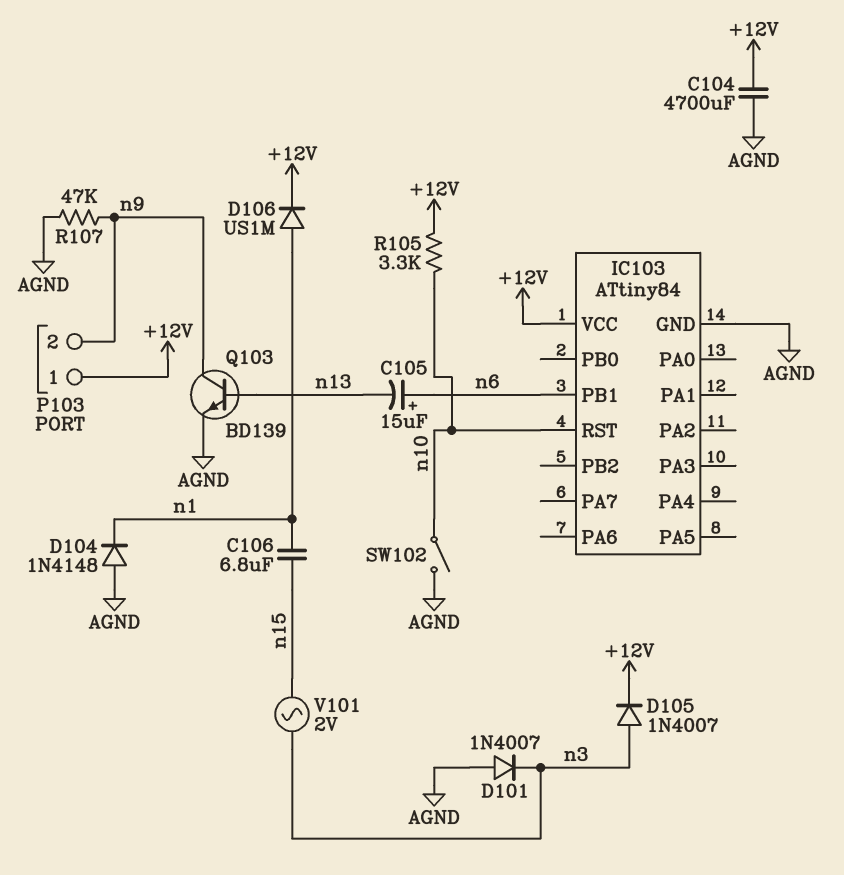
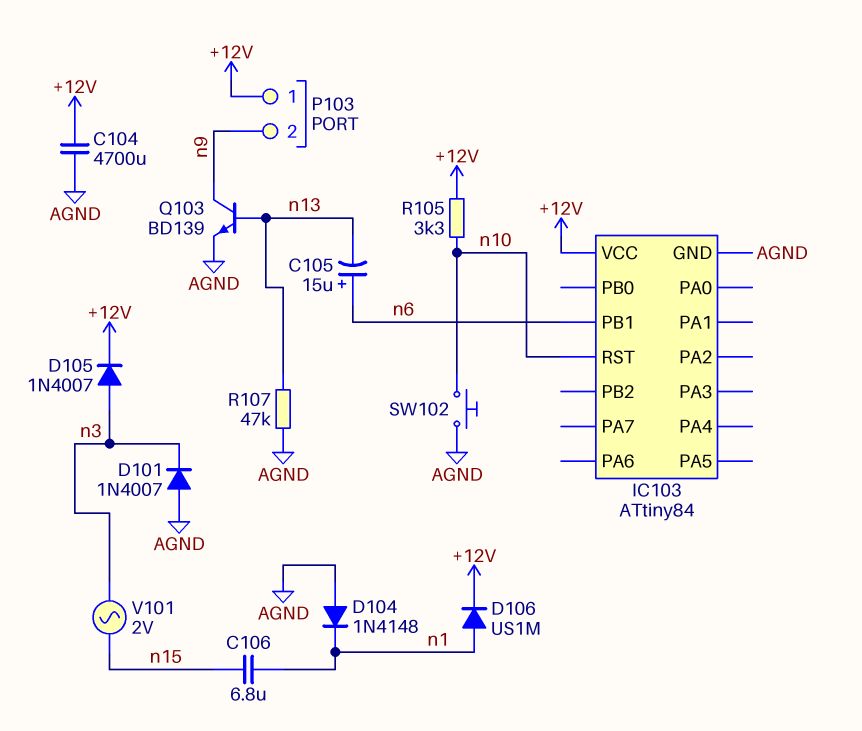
R107: 47k (AGND, n9) -> 47k (AGND, n13)
SW102: switch (AGND, n10) -> button (AGND, n10)

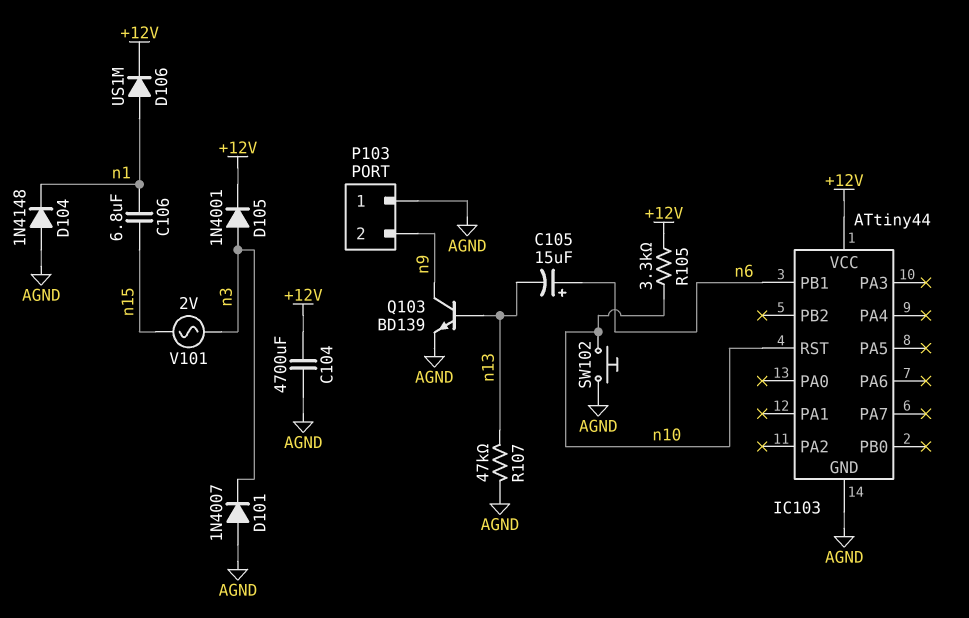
D105: diode 1N4007 (A n3, K +12V) -> diode 1N4001 (A n3, K +12V)
IC103: ATtiny84 -> ATtiny44
P103 pin 1: +12V -> AGND

